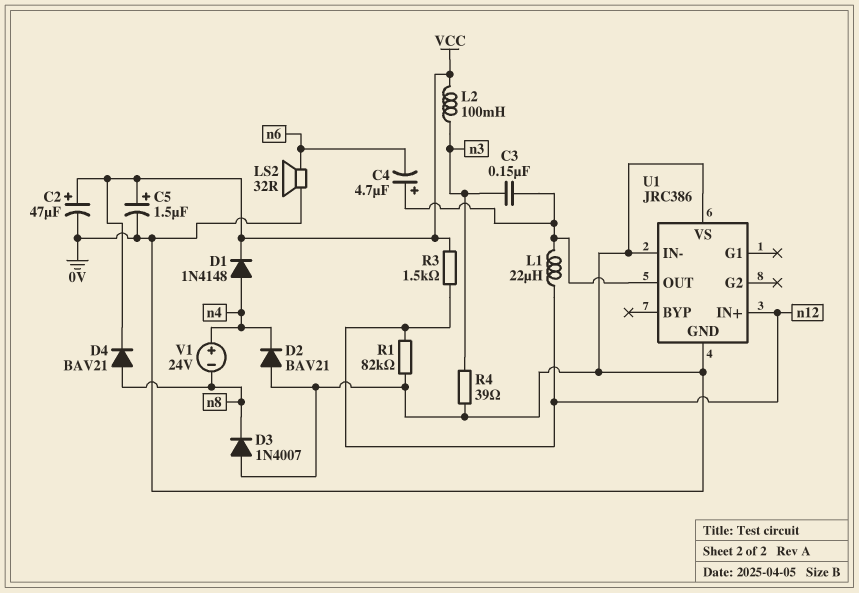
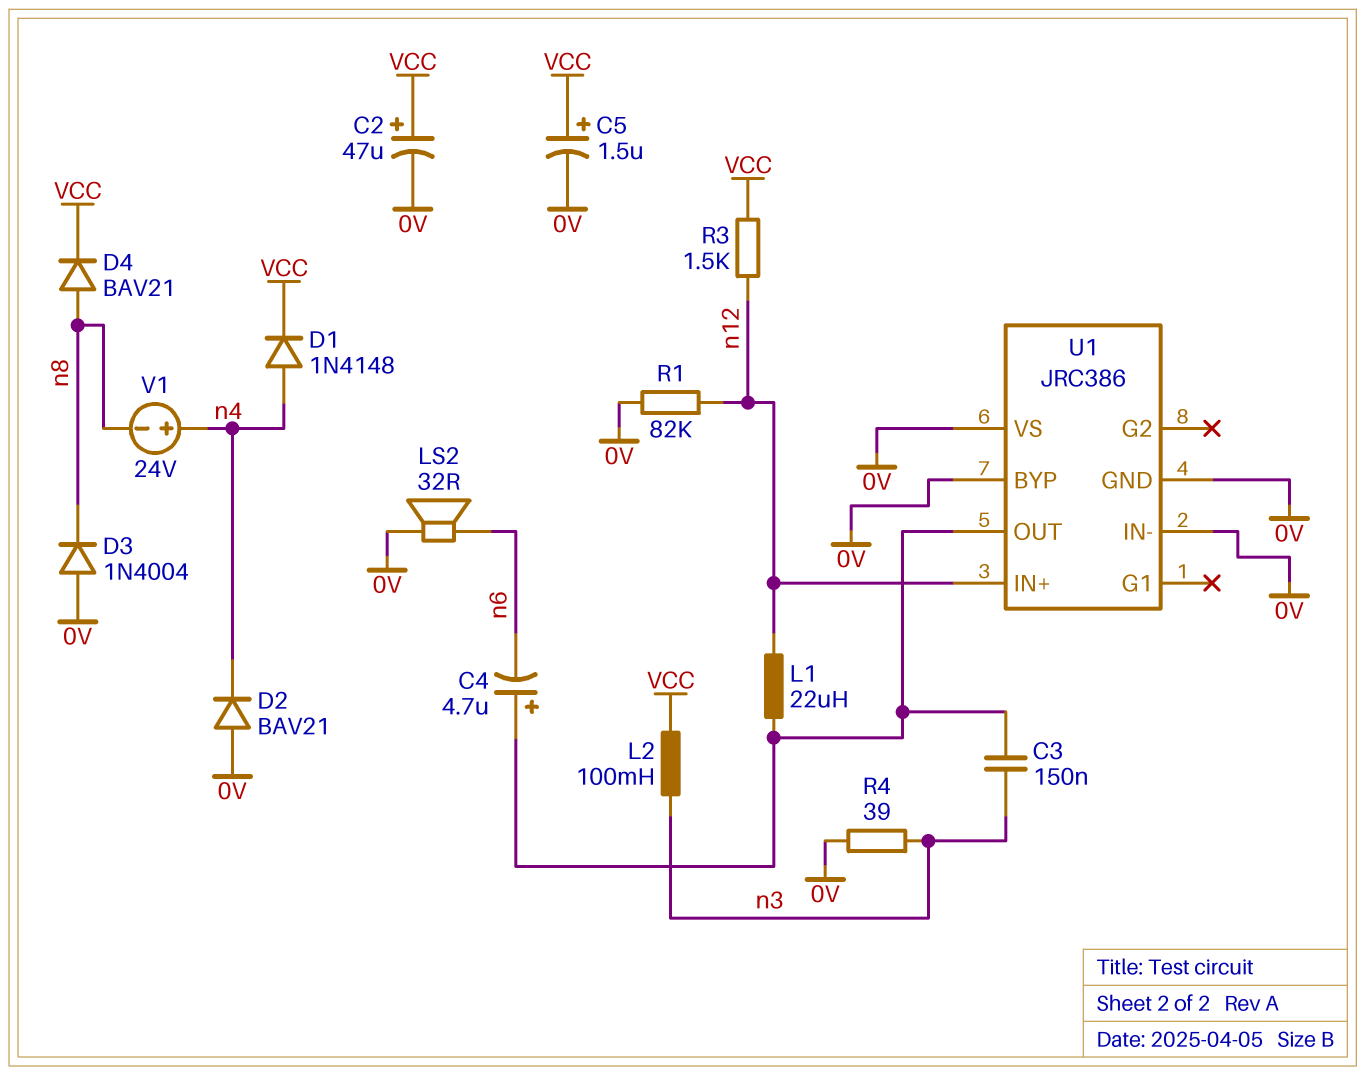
D3: diode 1N4007 (A 0V, K n8) -> diode 1N4004 (A 0V, K n8)
U1 pin BYP: none -> 0V

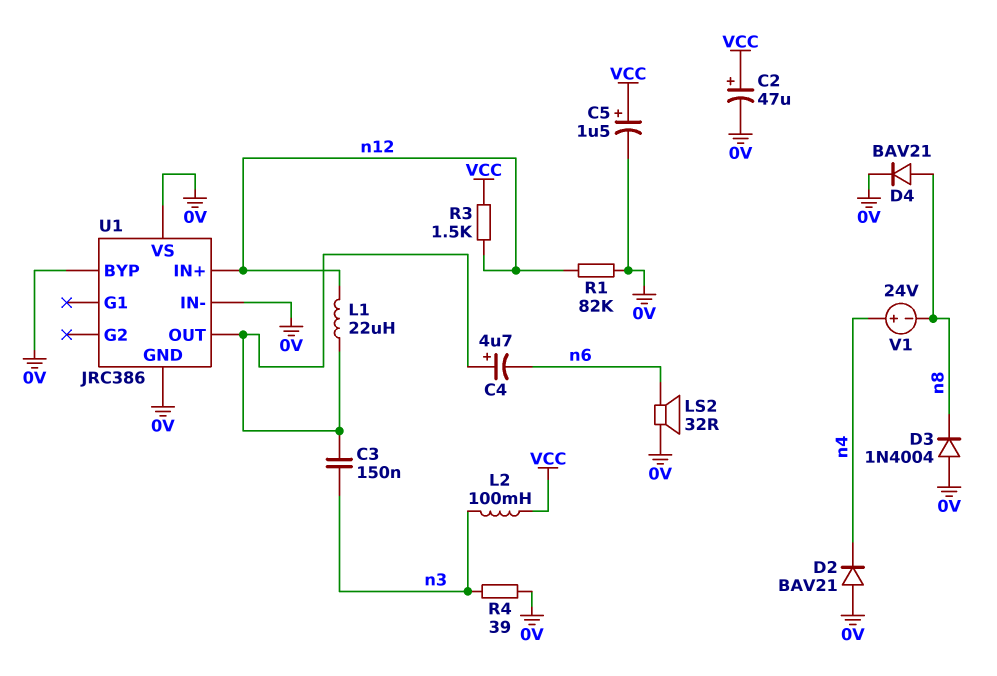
D1: diode 1N4148 (A n4, K VCC) -> none
D4: diode BAV21 (A n8, K VCC) -> diode BAV21 (A n8, K 0V)

